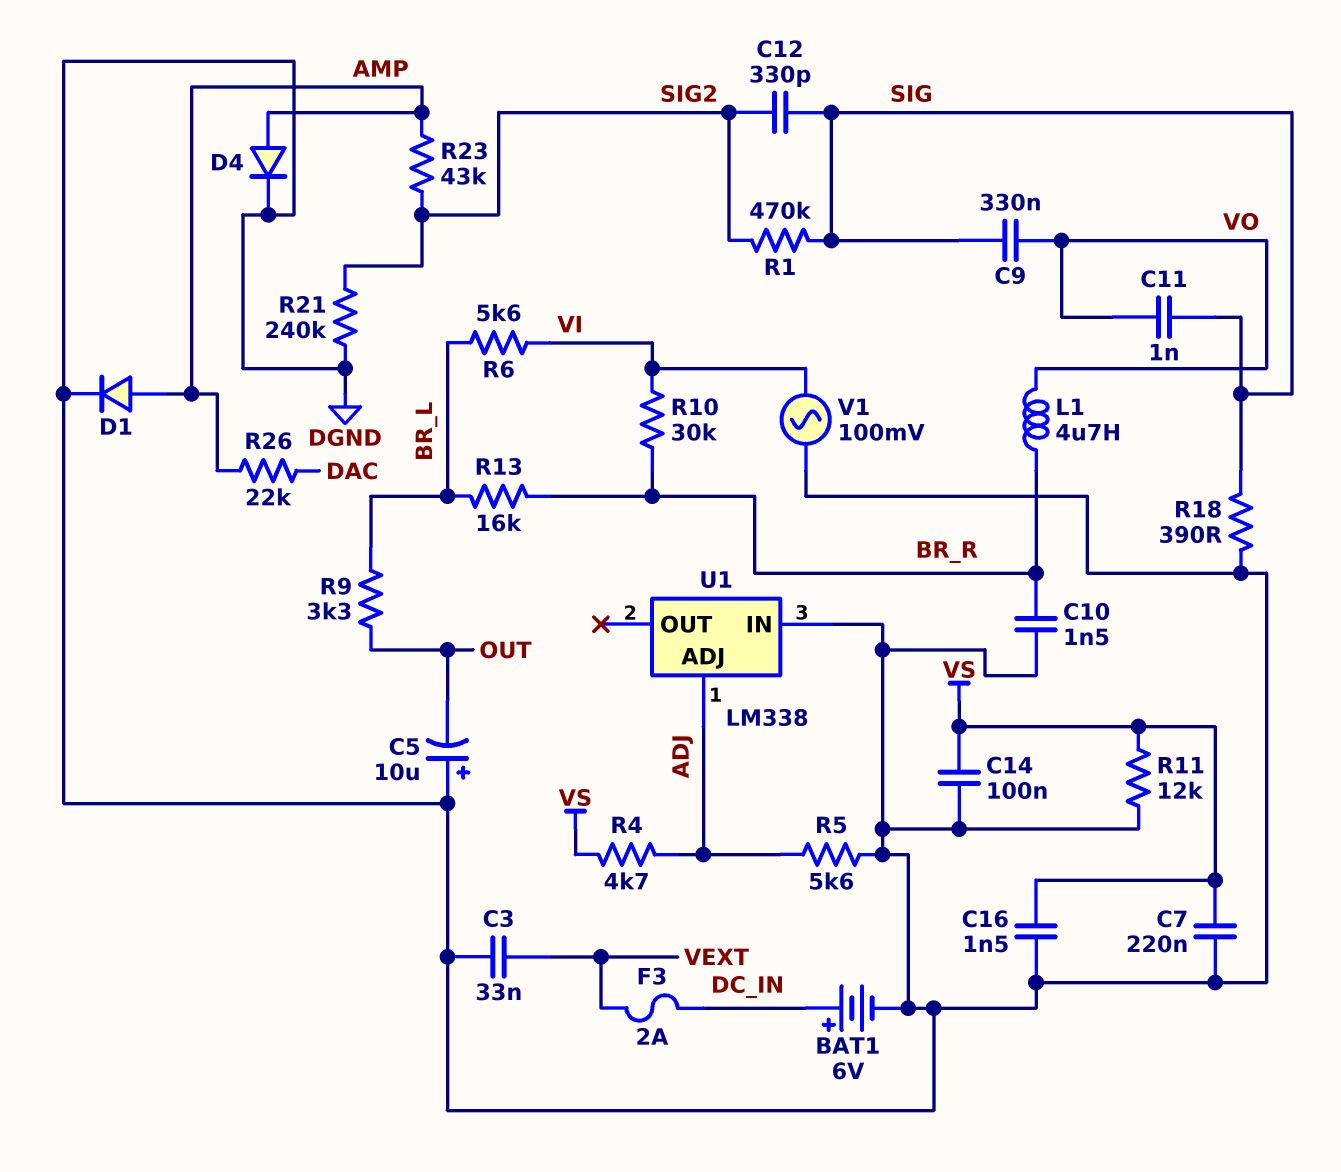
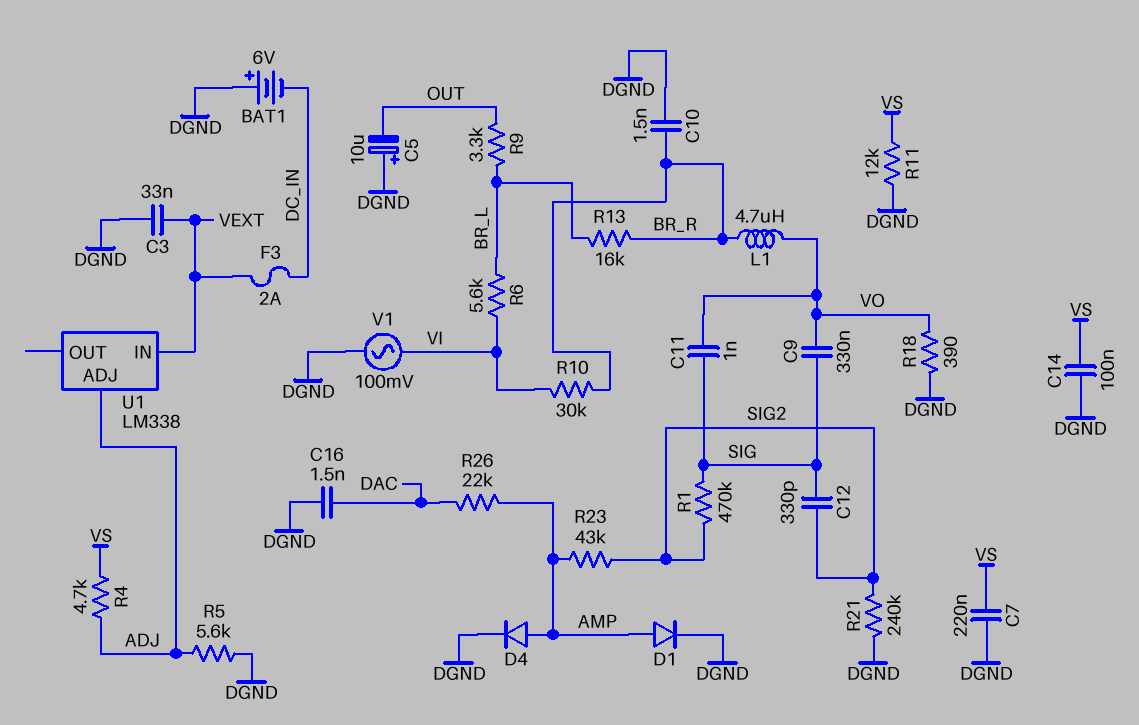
BAT1: 6V (plus DC_IN, minus DGND) -> 6V (plus DGND, minus DC_IN)
C16: 1.5nF (DGND, VS) -> 1.5nF (DAC, DGND)
R18: 390 (DGND, SIG) -> 390 (DGND, VO)
U1 pin IN: DGND -> VEXT

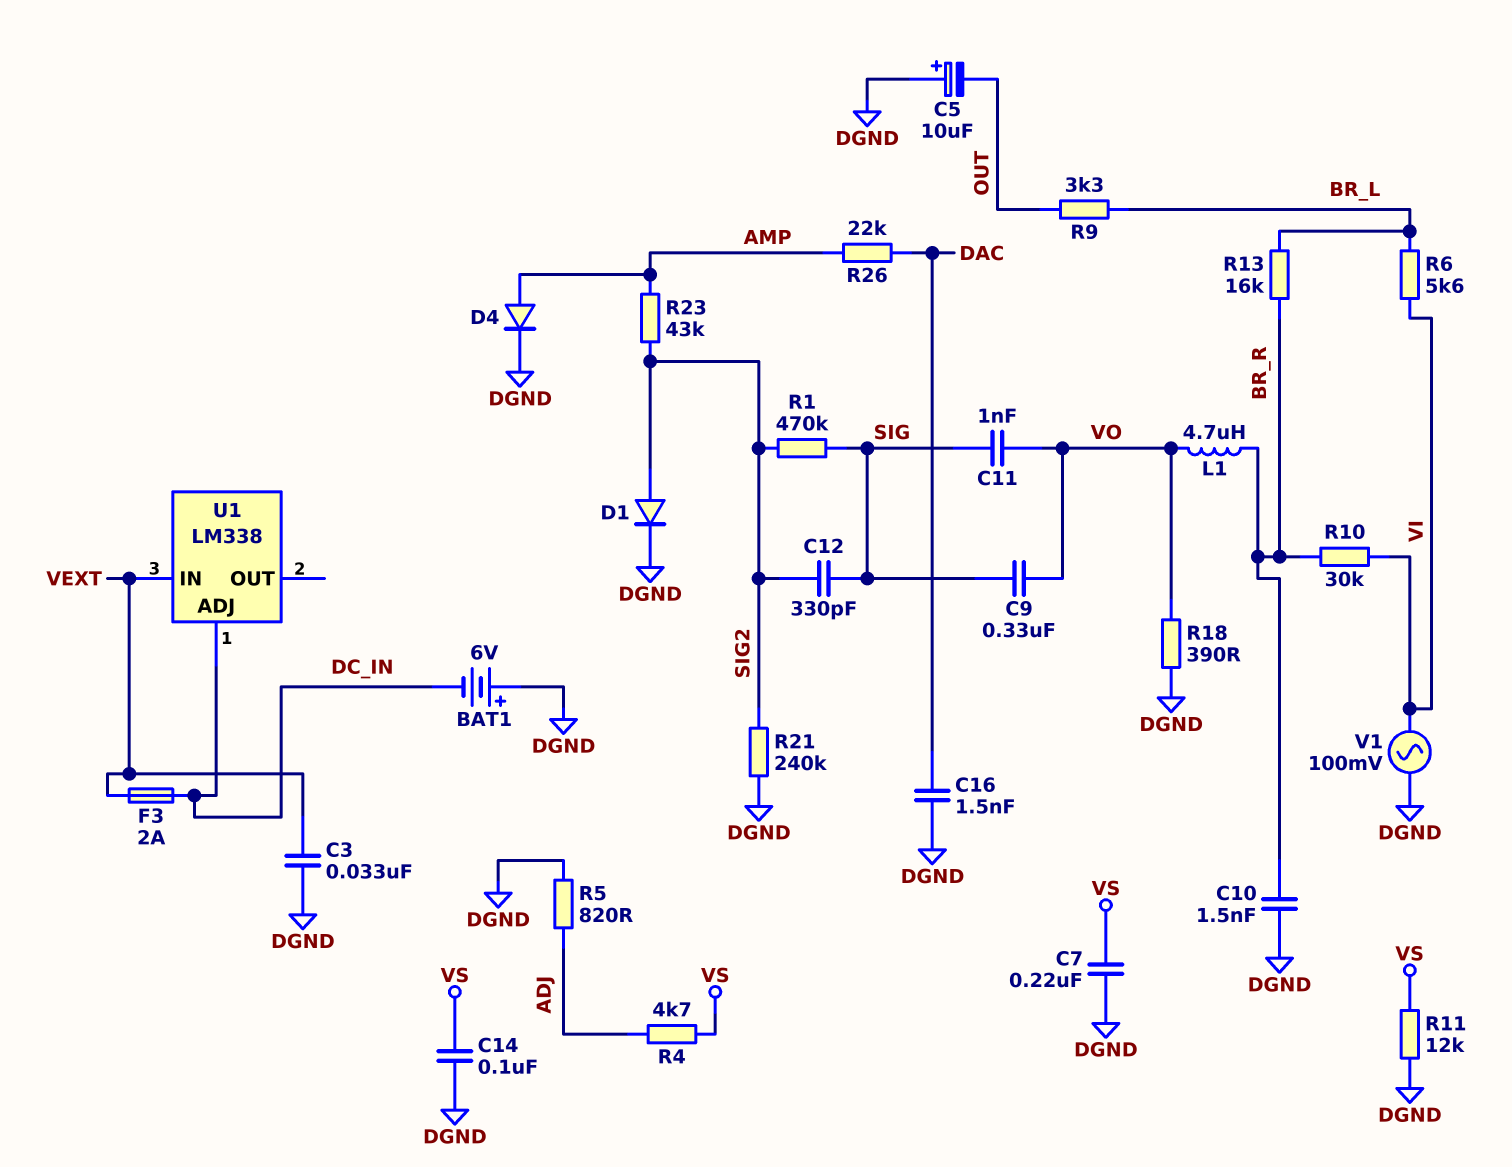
D1: diode (A AMP, K DGND) -> diode (A SIG2, K DGND)
R5: 5.6k (ADJ, DGND) -> 820 (ADJ, DGND)
U1 pin ADJ: ADJ -> DC_IN

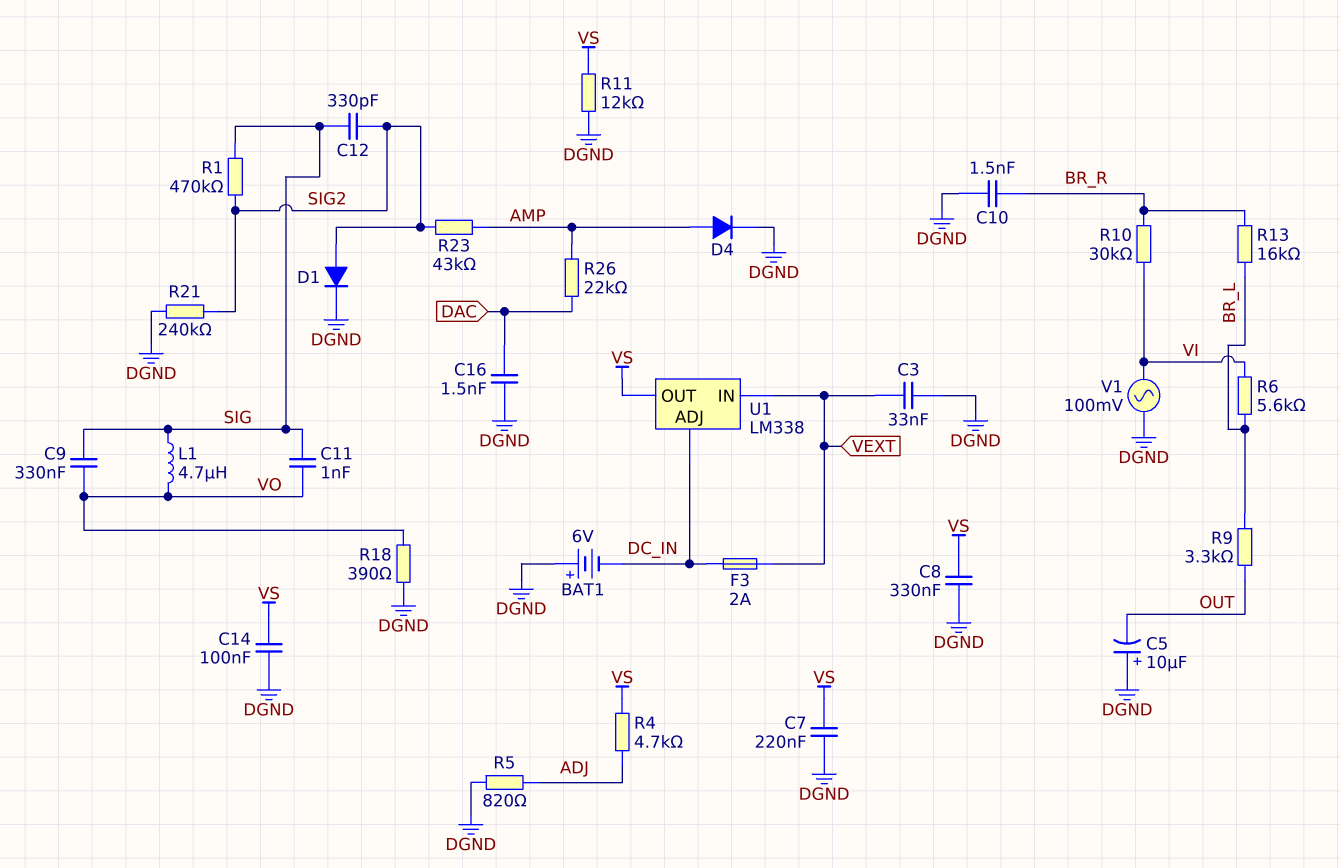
C8: none -> 330nF (DGND, VS)
L1: 4.7uH (BR_R, VO) -> 4.7uH (SIG, VO)
U1 pin OUT: none -> VS

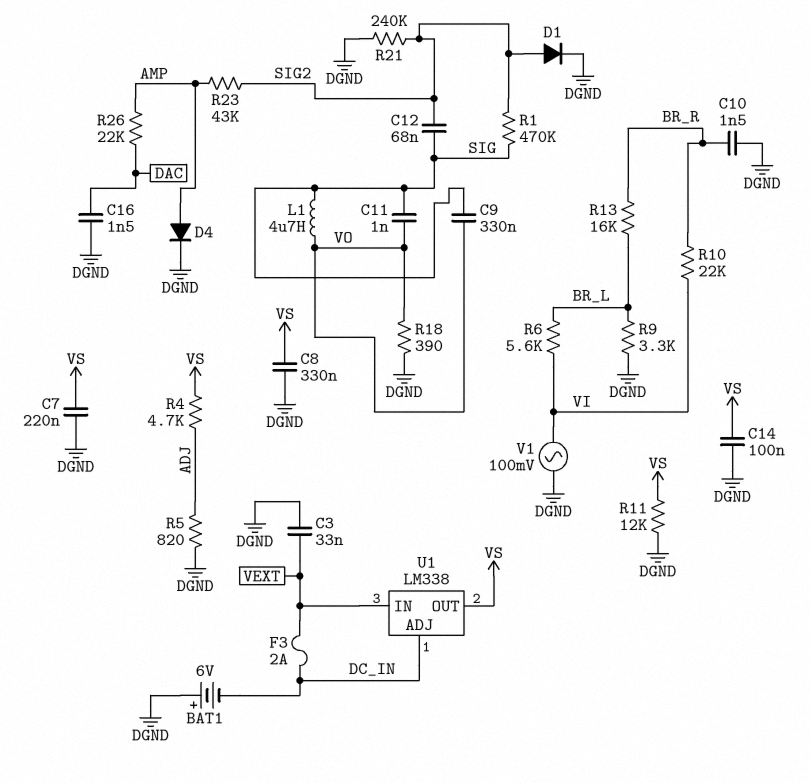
C5: 10uF (plus DGND, minus OUT) -> none
C12: 330pF (SIG, SIG2) -> 68nF (SIG, SIG2)
R9: 3.3k (BR_L, OUT) -> 3.3k (BR_L, DGND)
R10: 30k (BR_R, VI) -> 22k (BR_R, VI)

